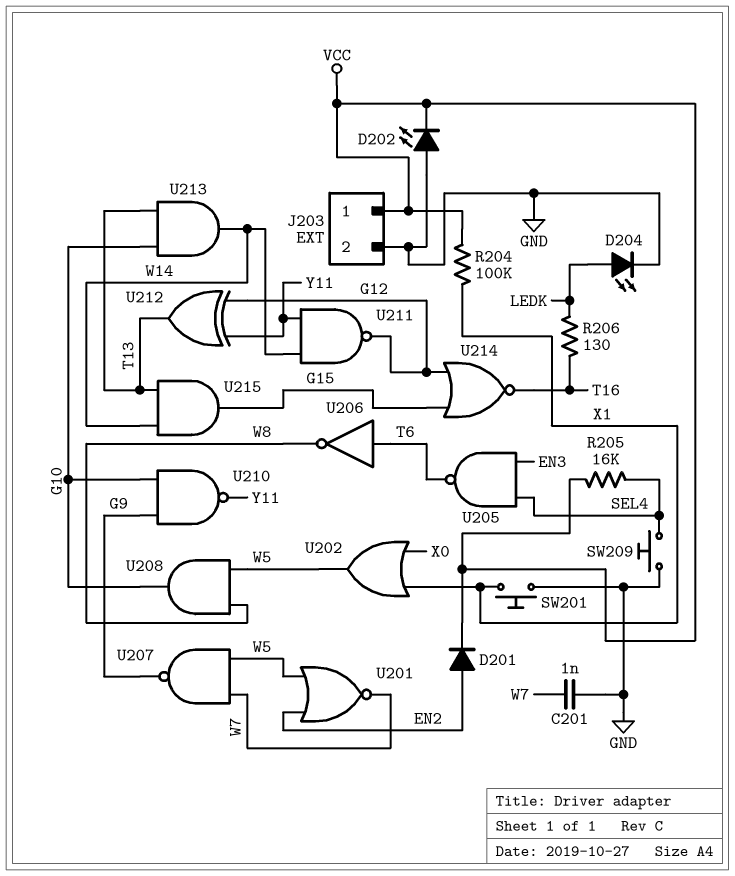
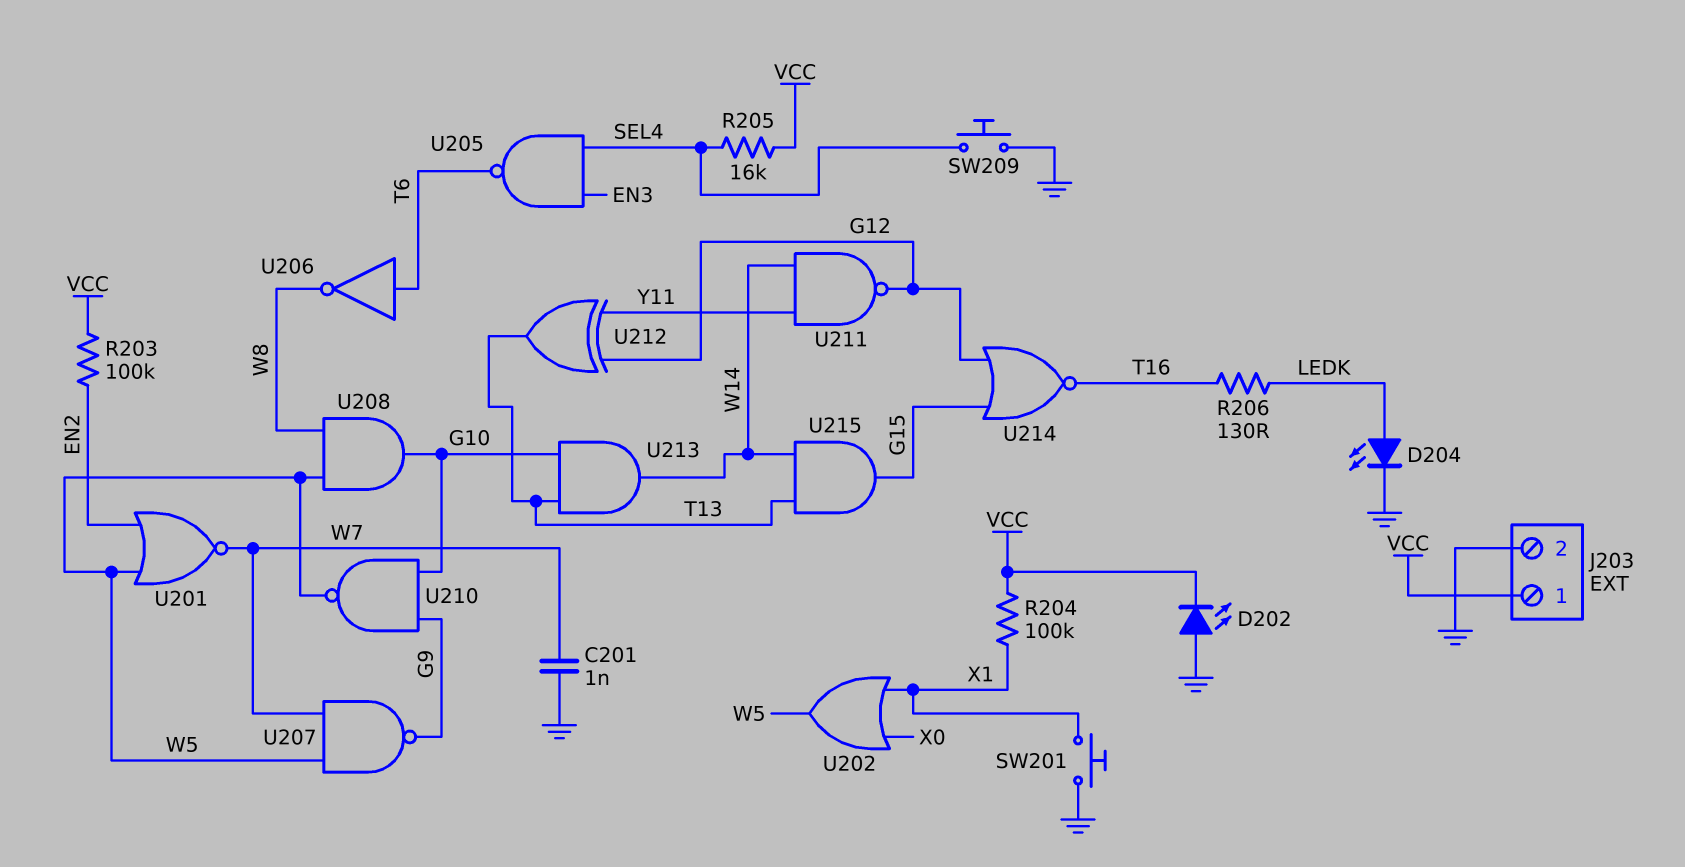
D201: diode (A EN2, K VCC) -> none
R203: none -> 100k (EN2, VCC)
U210: NAND (in G9, in G10, out Y11) -> NAND (in G9, in G10, out W5)

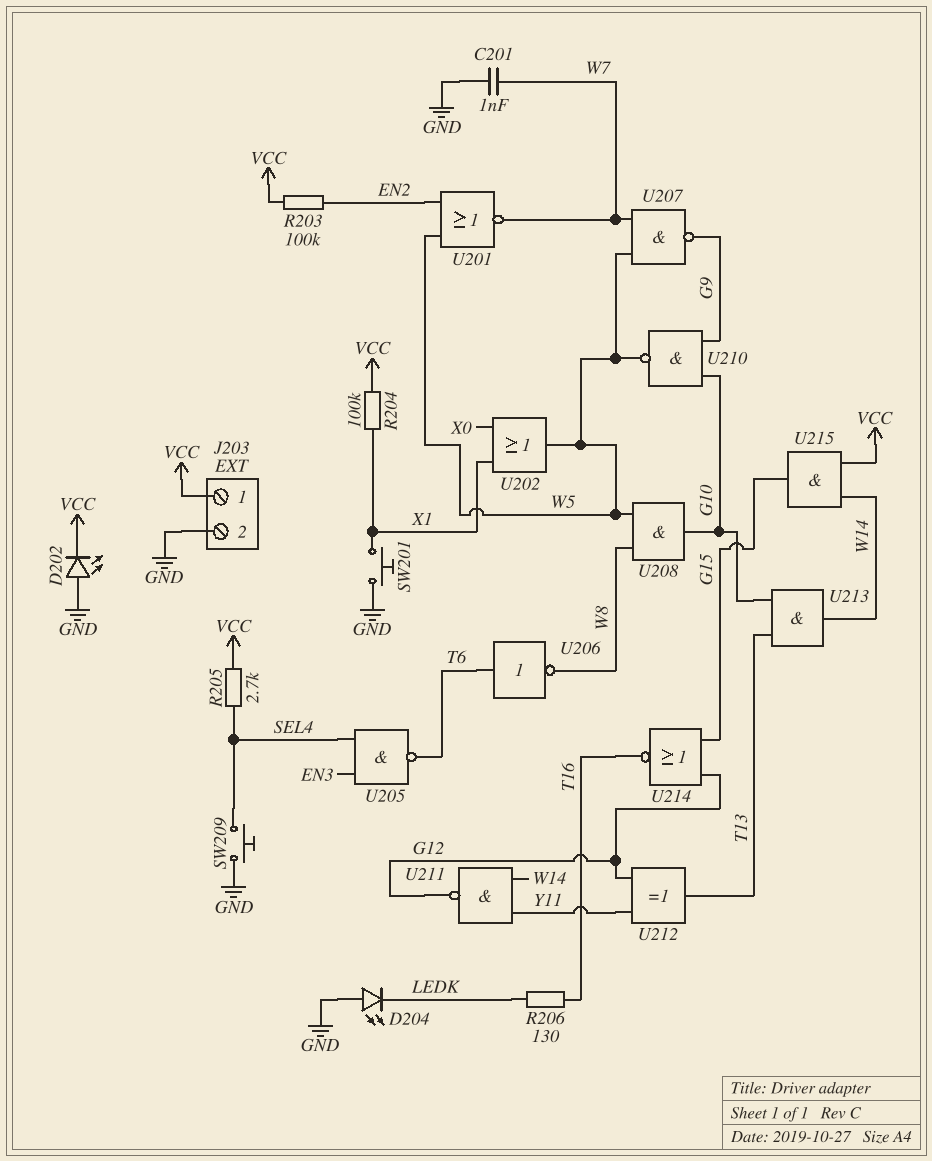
D204: LED (A LEDK, K GND) -> LED (A GND, K LEDK)
R205: 16k (SEL4, VCC) -> 2.7k (SEL4, VCC)
U215: AND (in T13, in W14, out G15) -> AND (in VCC, in W14, out G15)

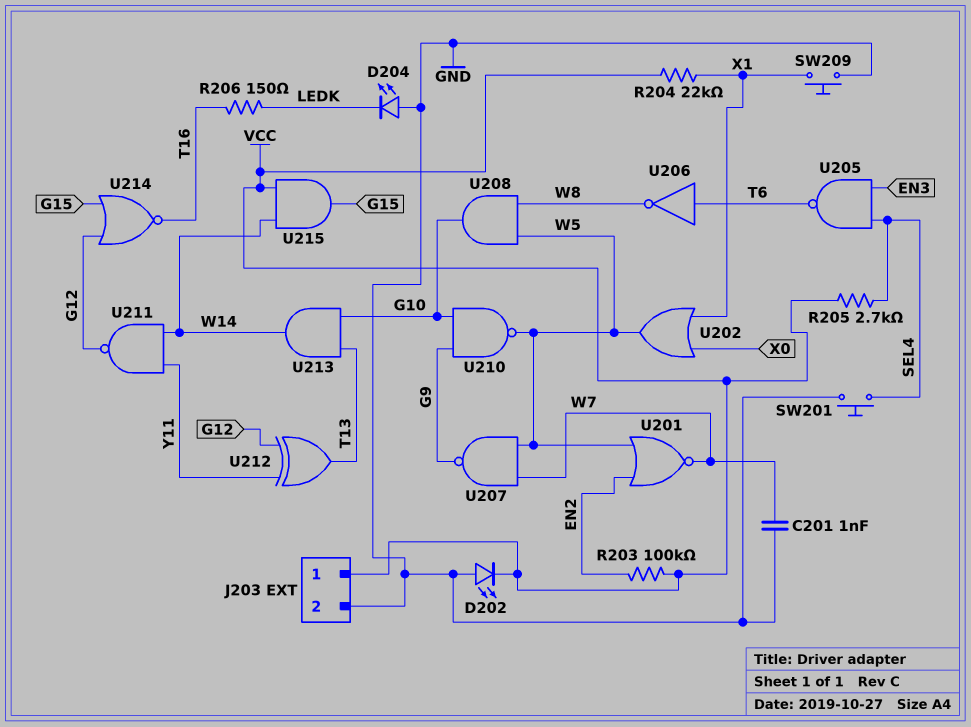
R204: 100k (VCC, X1) -> 22k (VCC, X1)
R206: 130 (LEDK, T16) -> 150 (LEDK, T16)
SW201: button (GND, X1) -> button (GND, SEL4)
SW209: button (GND, SEL4) -> button (GND, X1)

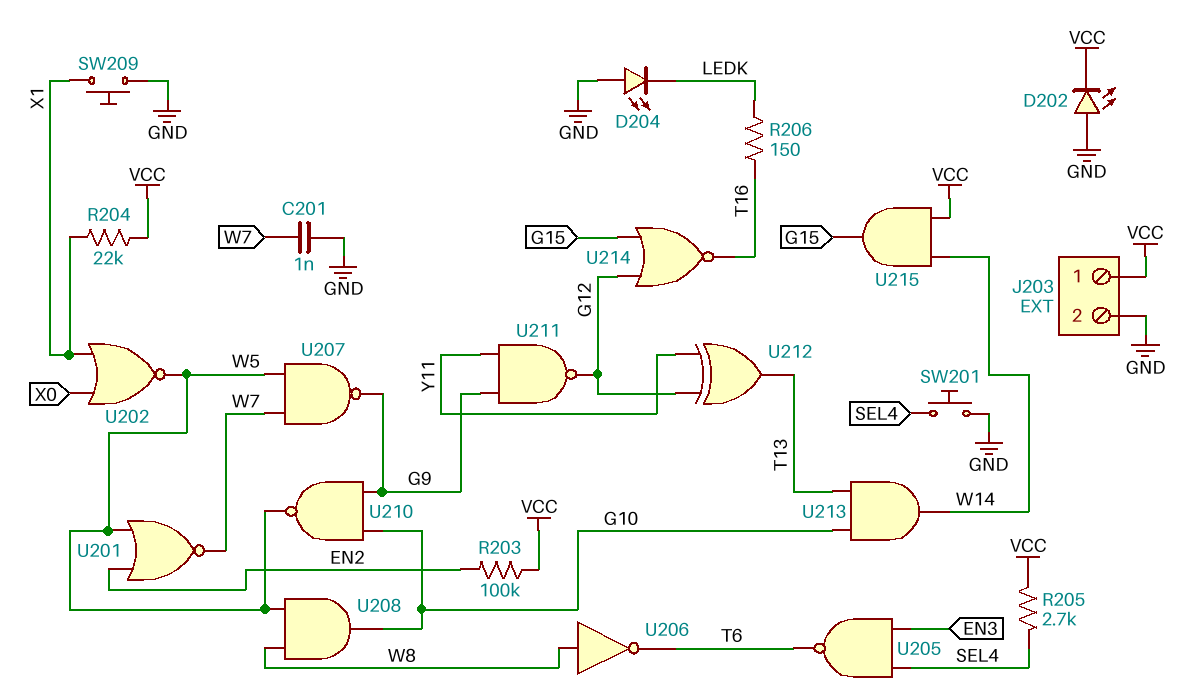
U202: OR (in X0, in X1, out W5) -> NOR (in X0, in X1, out W5)
U206: NOT (in T6, out W8) -> NOT (in W8, out T6)
U211: NAND (in W14, in Y11, out G12) -> NAND (in G9, in Y11, out G12)

